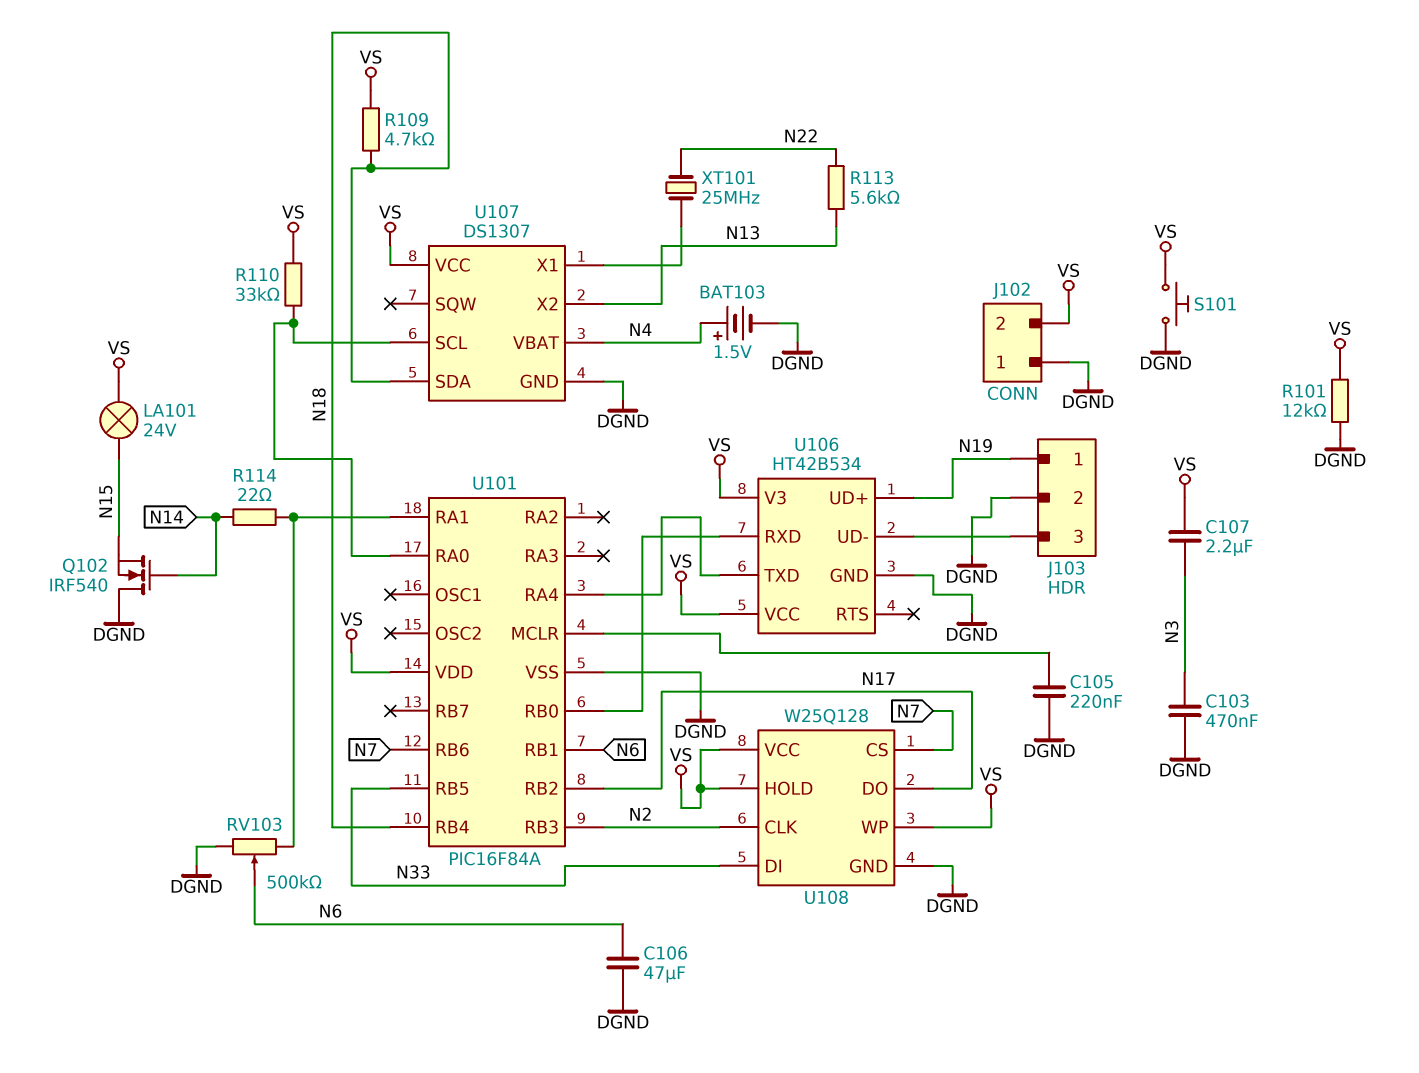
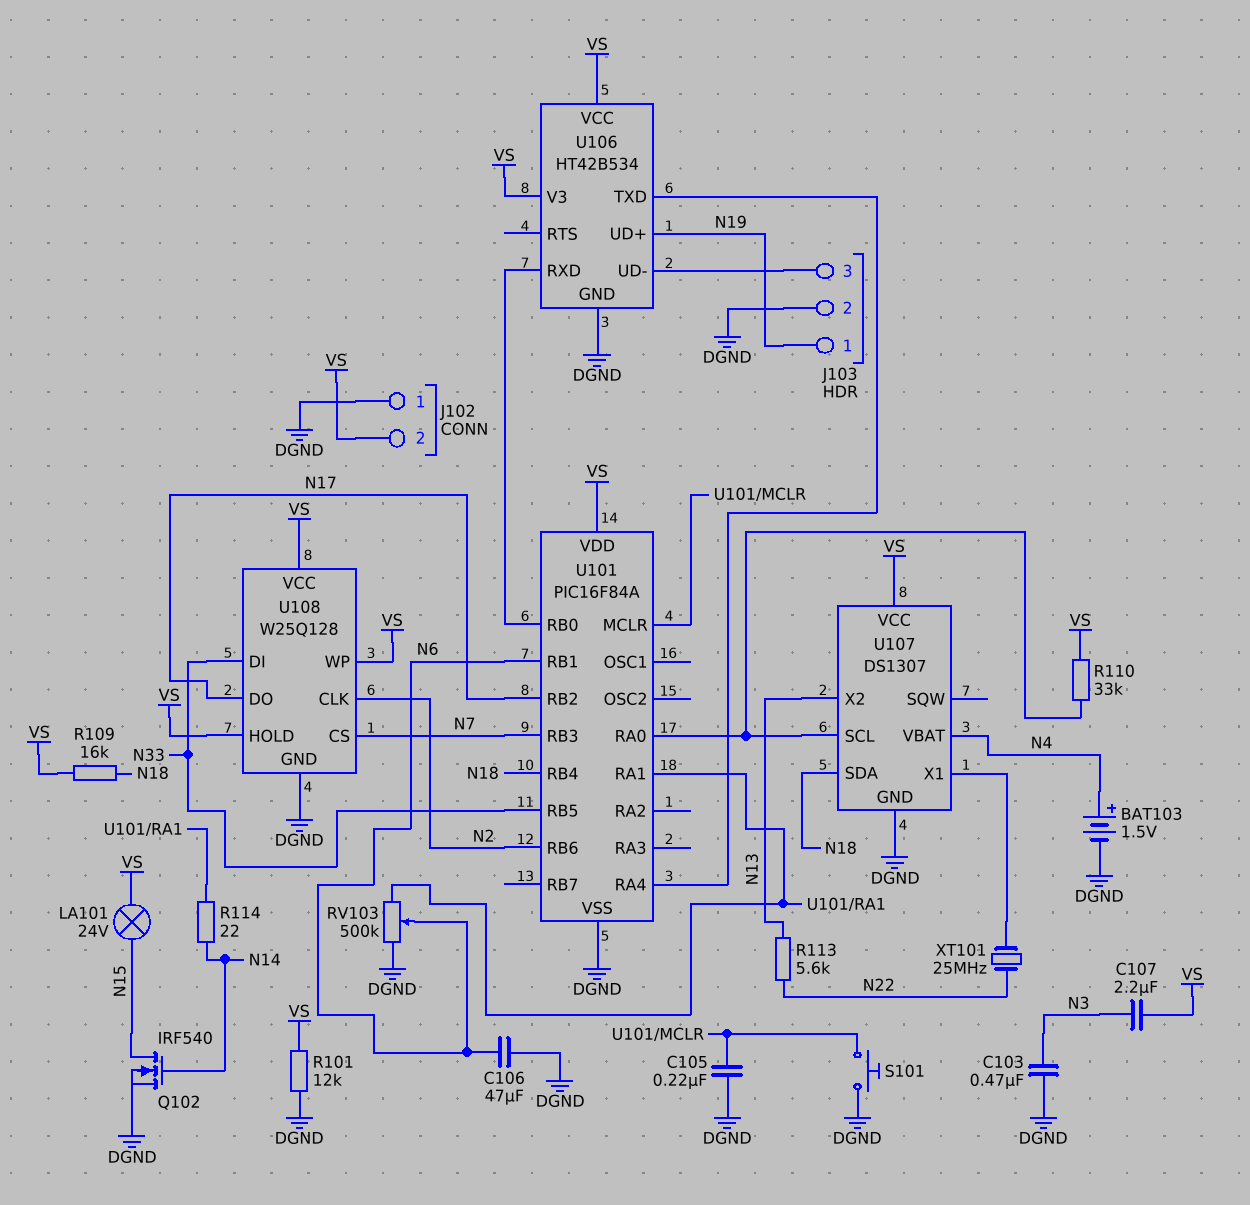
Q102: NMOS IRF540 (G N14, D DGND, S N15) -> NMOS IRF540 (G N14, D N15, S DGND)
R109: 4.7k (N18, VS) -> 16k (N18, VS)
S101: button (DGND, VS) -> button (DGND, U101/MCLR)
U101 pin RB3: N2 -> N7
U101 pin RB6: N7 -> N2

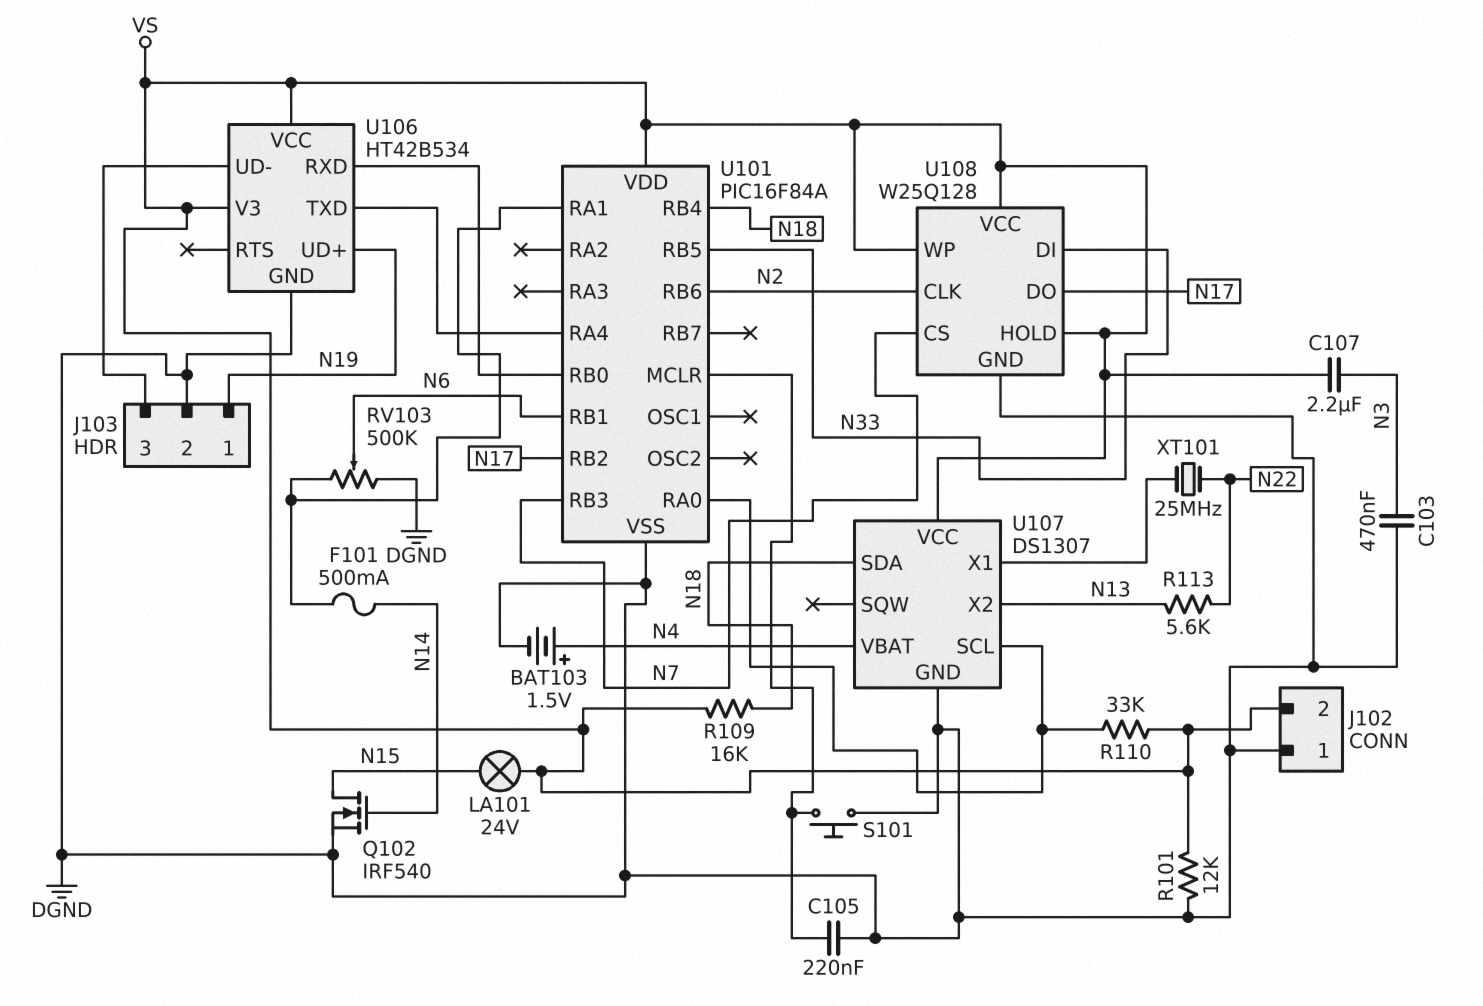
C106: 47uF (DGND, N6) -> none
F101: none -> 500mA (N14, U101/RA1)
R114: 22 (N14, U101/RA1) -> none

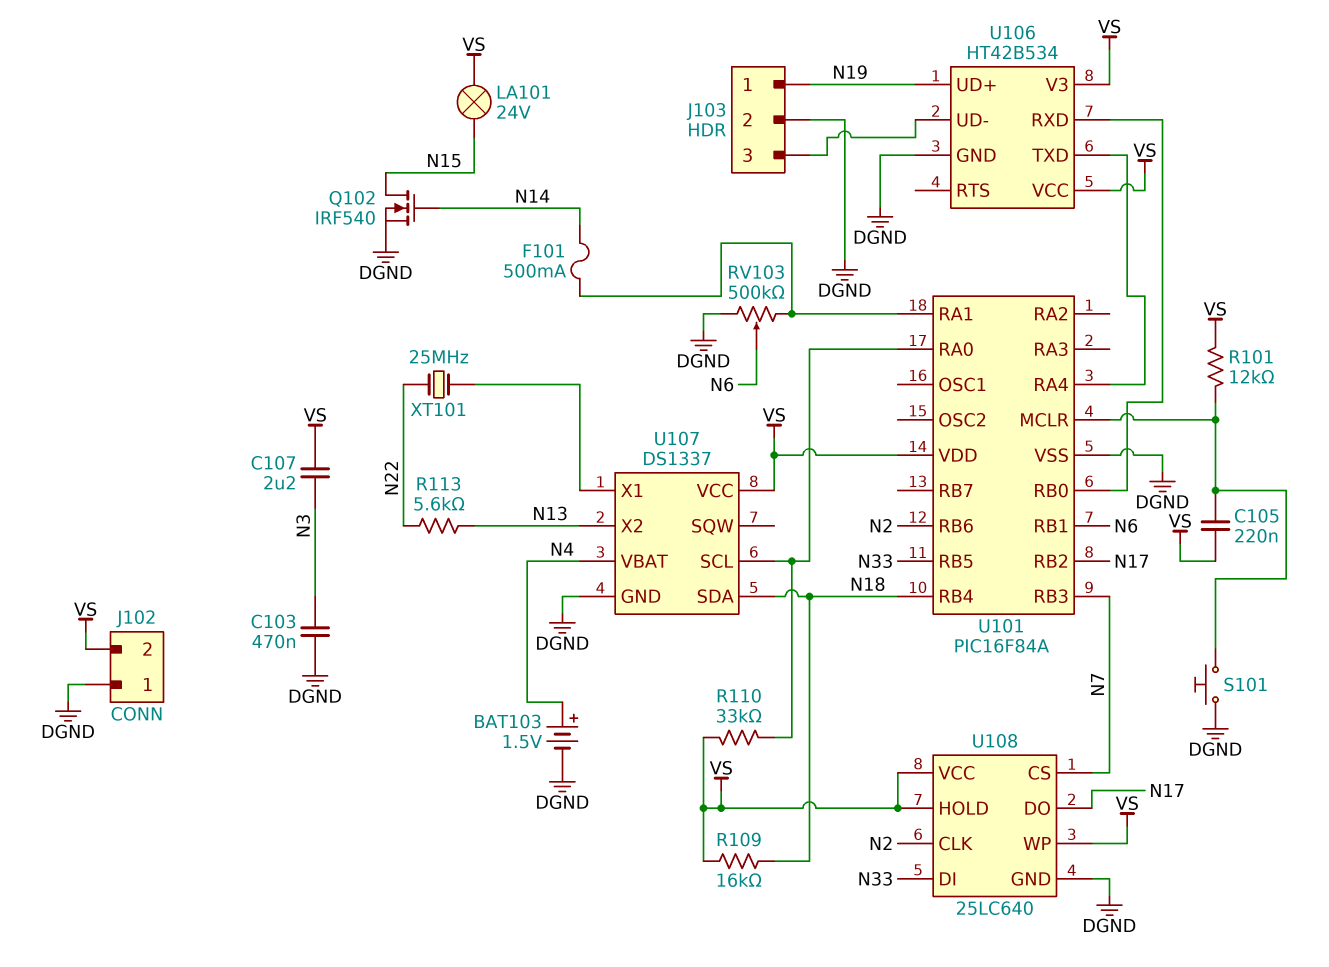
C105: 220nF (DGND, U101/MCLR) -> 220nF (U101/MCLR, VS)
R101: 12k (DGND, VS) -> 12k (U101/MCLR, VS)
U107: DS1307 -> DS1337
U108: W25Q128 -> 25LC640

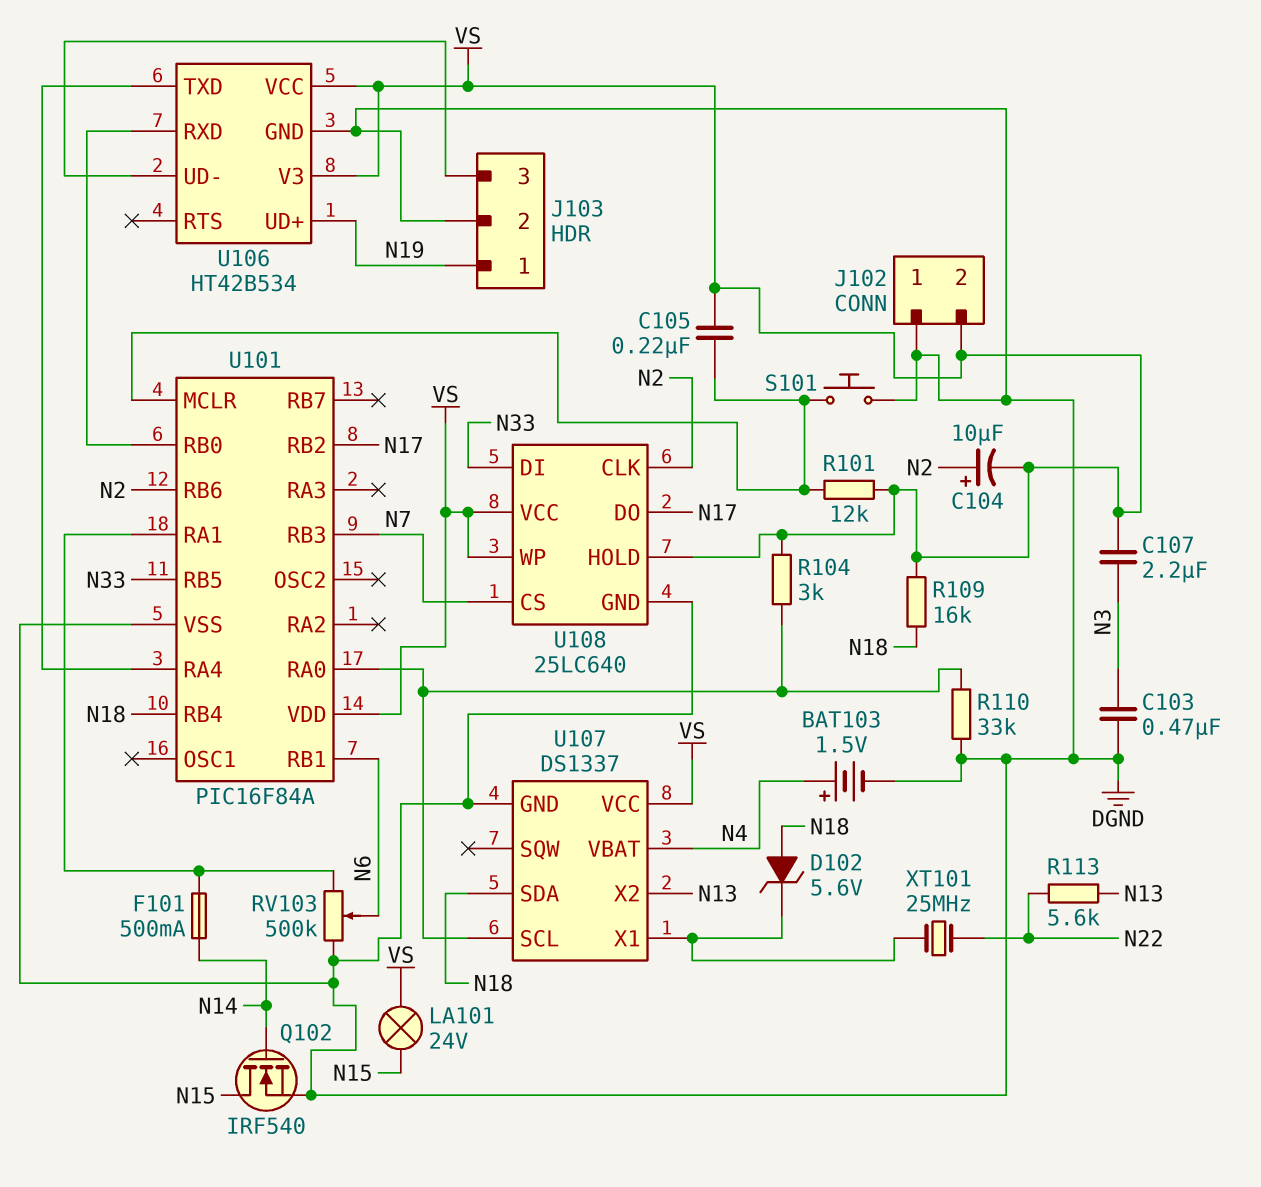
C104: none -> 10uF (plus N2, minus VS)
D102: none -> zener 5.6V (A N18, K U107/X1)
R104: none -> 3k (U101/RA0, VS)
R110: 33k (U101/RA0, VS) -> 33k (DGND, U101/RA0)

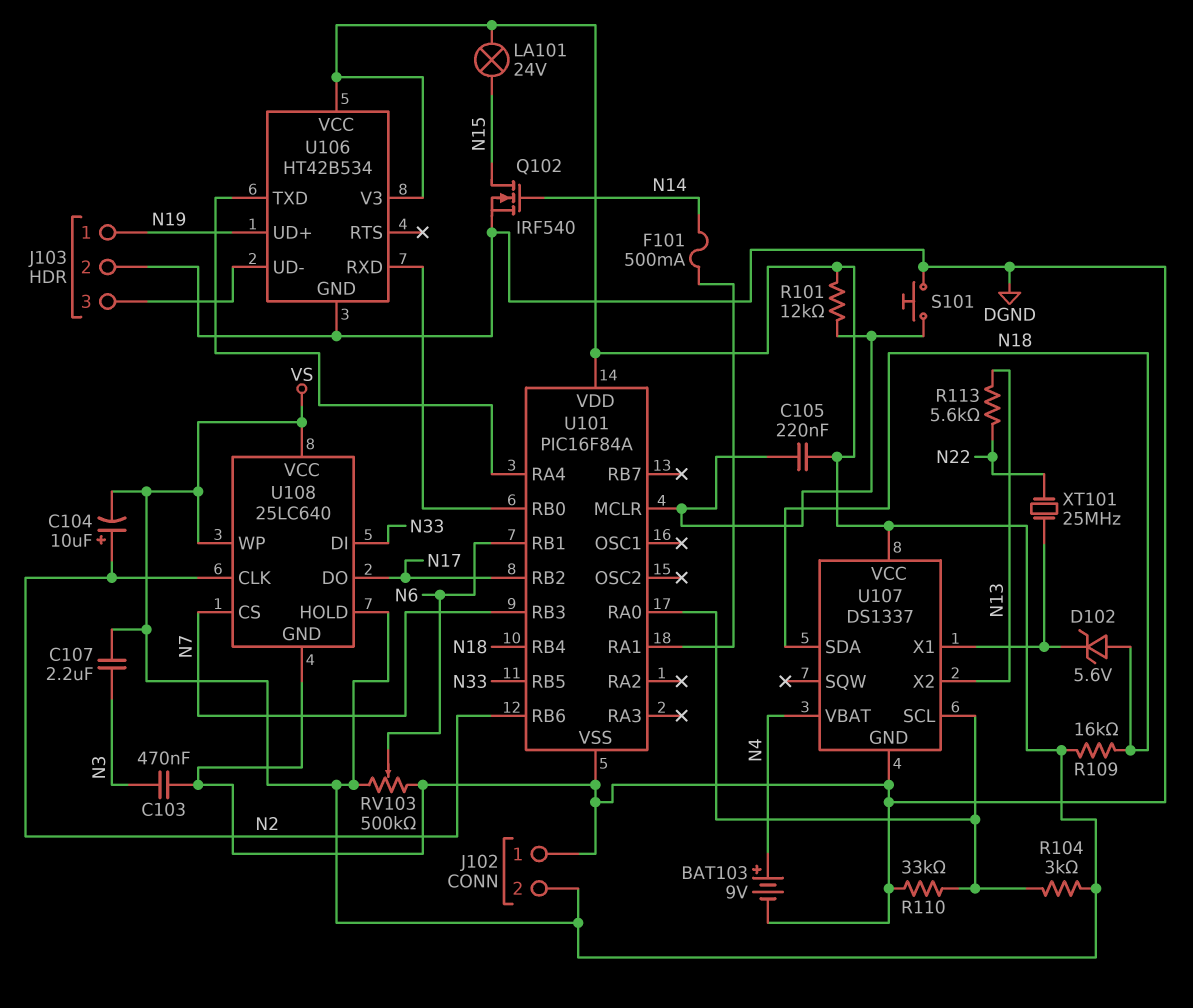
BAT103: 1.5V (plus N4, minus DGND) -> 9V (plus N4, minus DGND)
RV103: 500k (DGND, U101/RA1, wiper N6) -> 500k (DGND, VS, wiper N6)

